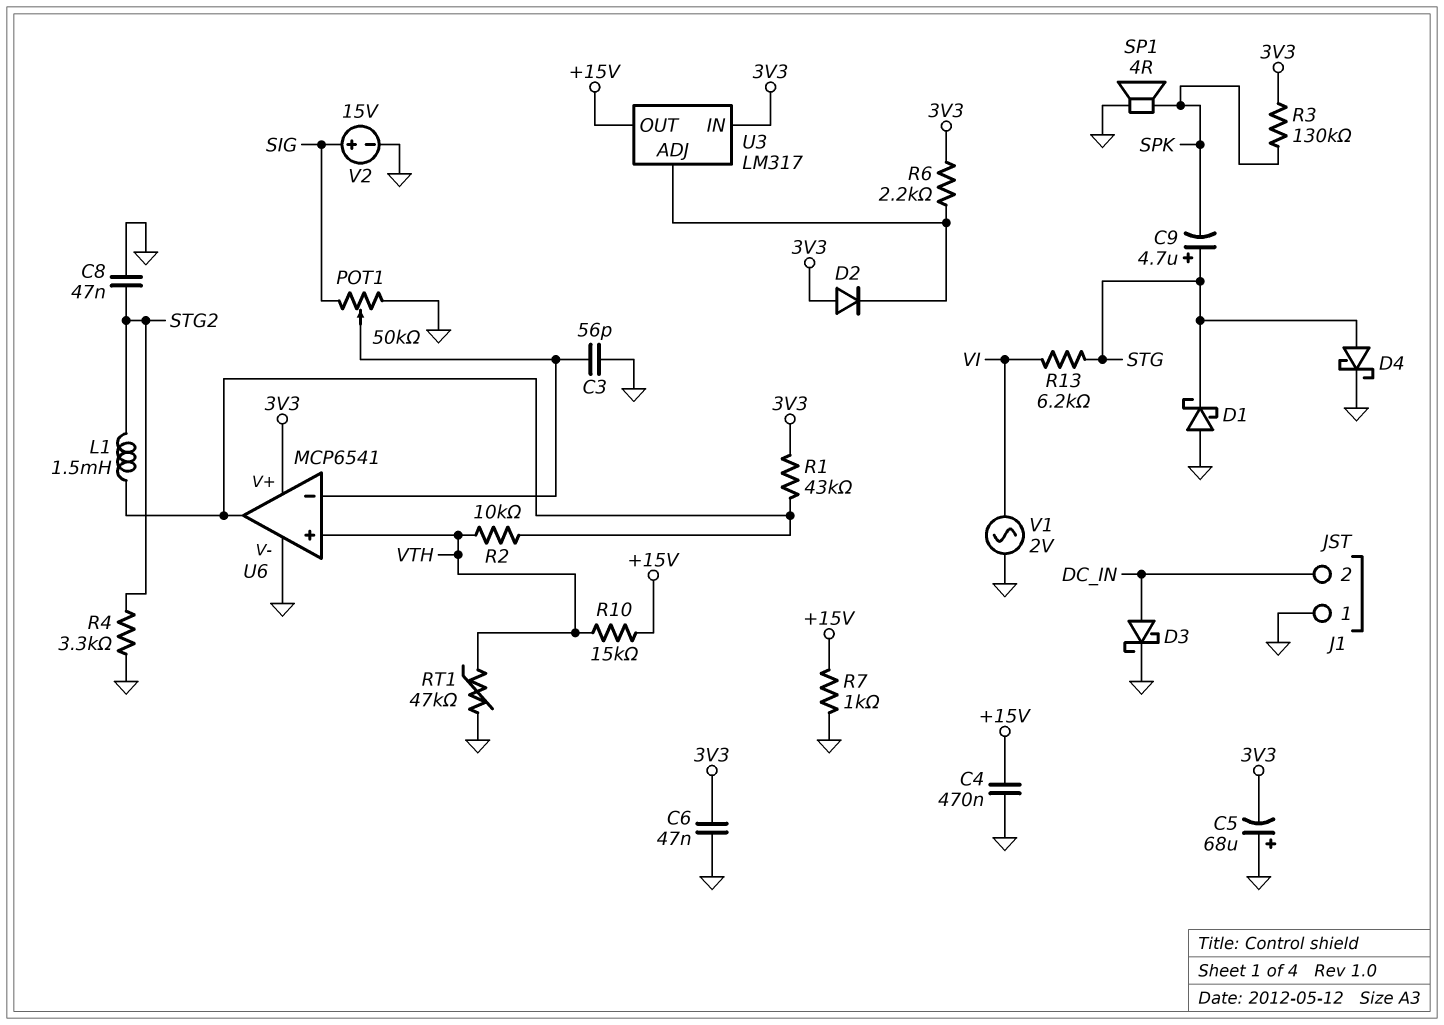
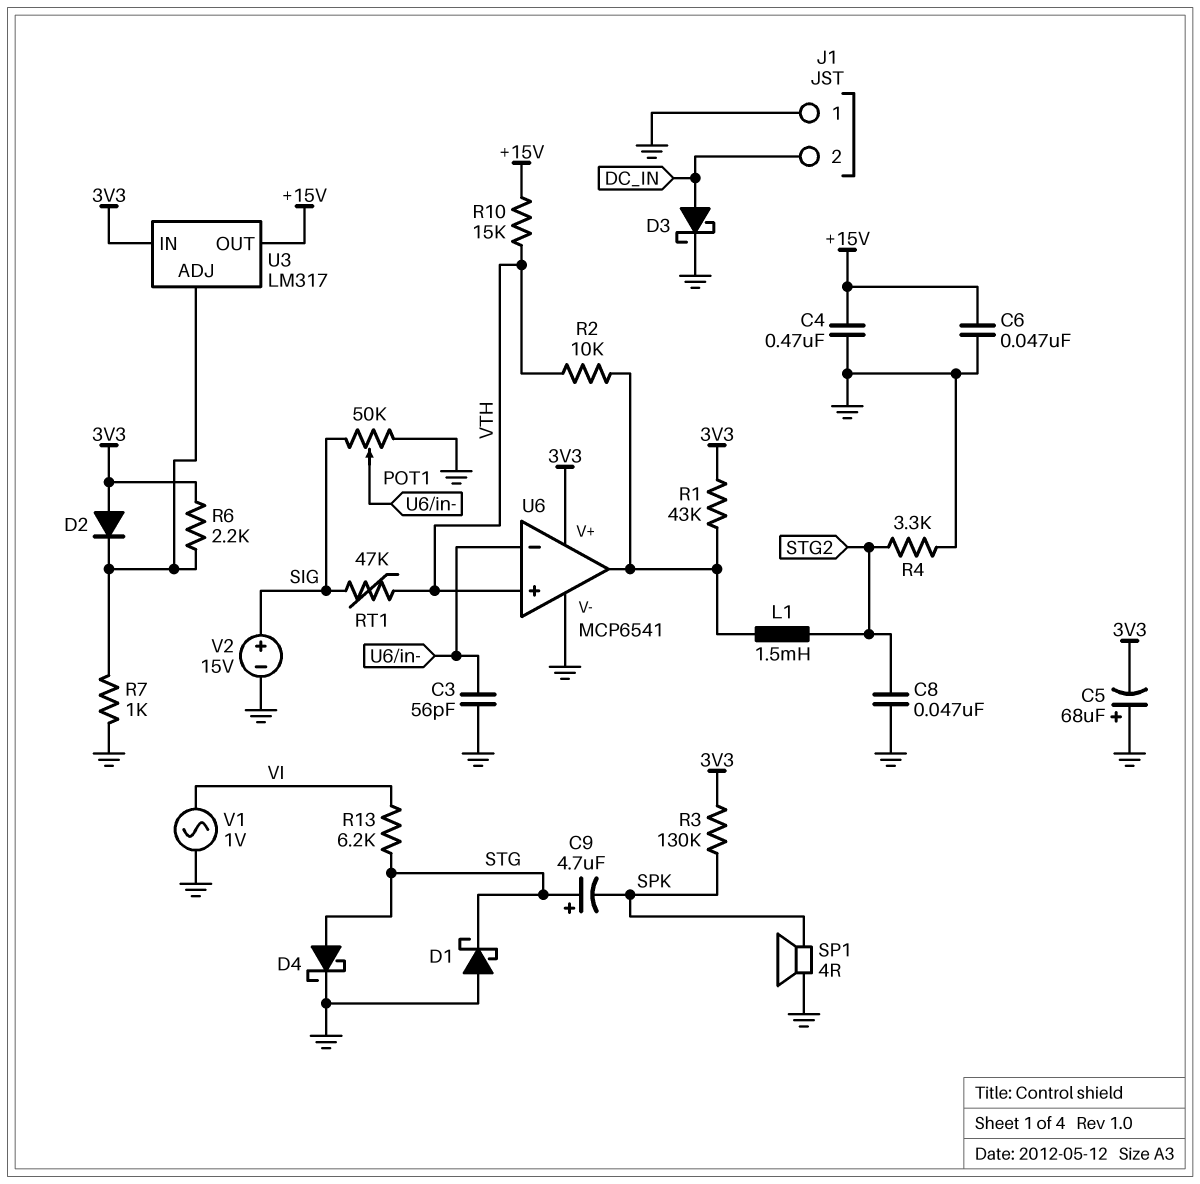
C6: 47nF (3V3, GND) -> 47nF (+15V, GND)
R7: 1k (+15V, GND) -> 1k (GND, U3/ADJ)
RT1: 47k (GND, VTH) -> 47k (SIG, VTH)
V1: AC 2V (GND, VI) -> AC 1V (GND, VI)

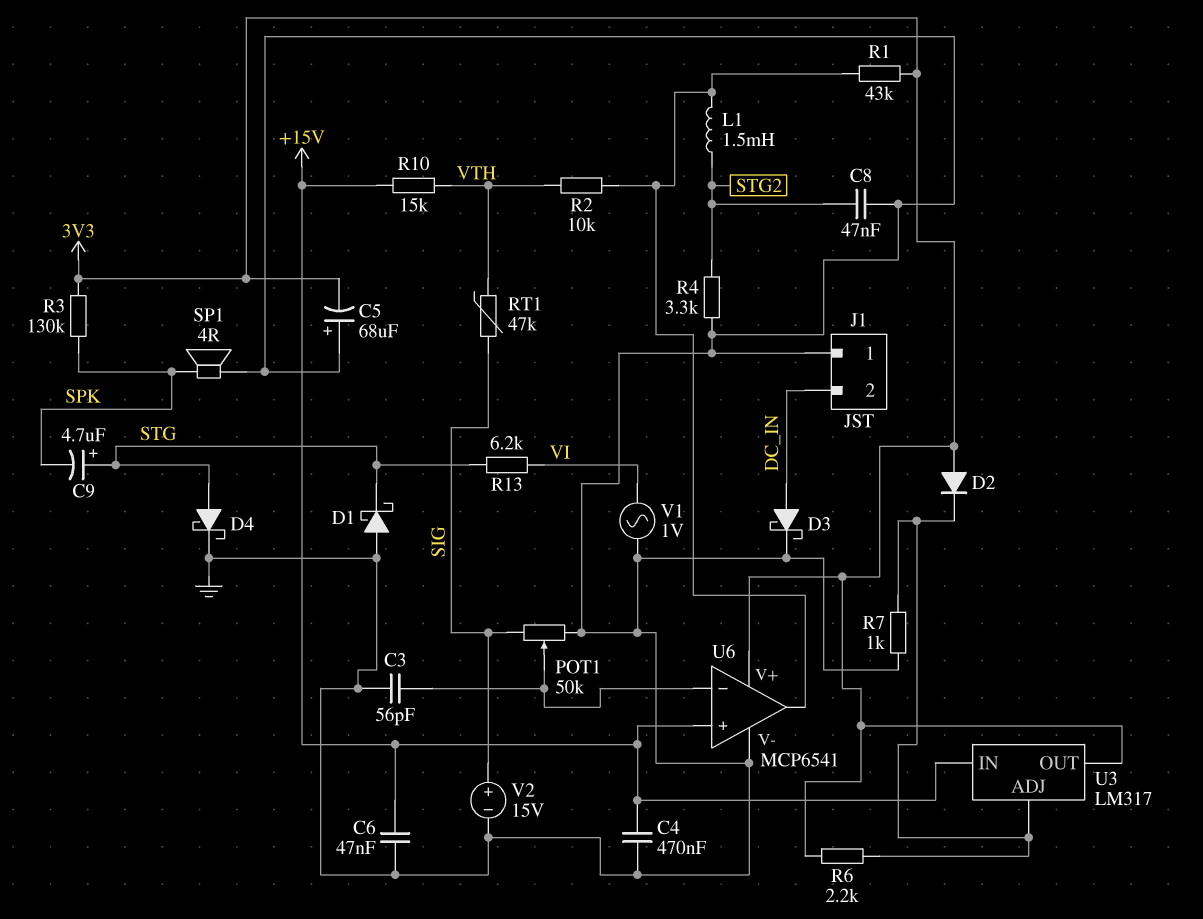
U3 pin IN: 3V3 -> +15V
U3 pin OUT: +15V -> 3V3
U6 pin in+: VTH -> +15V

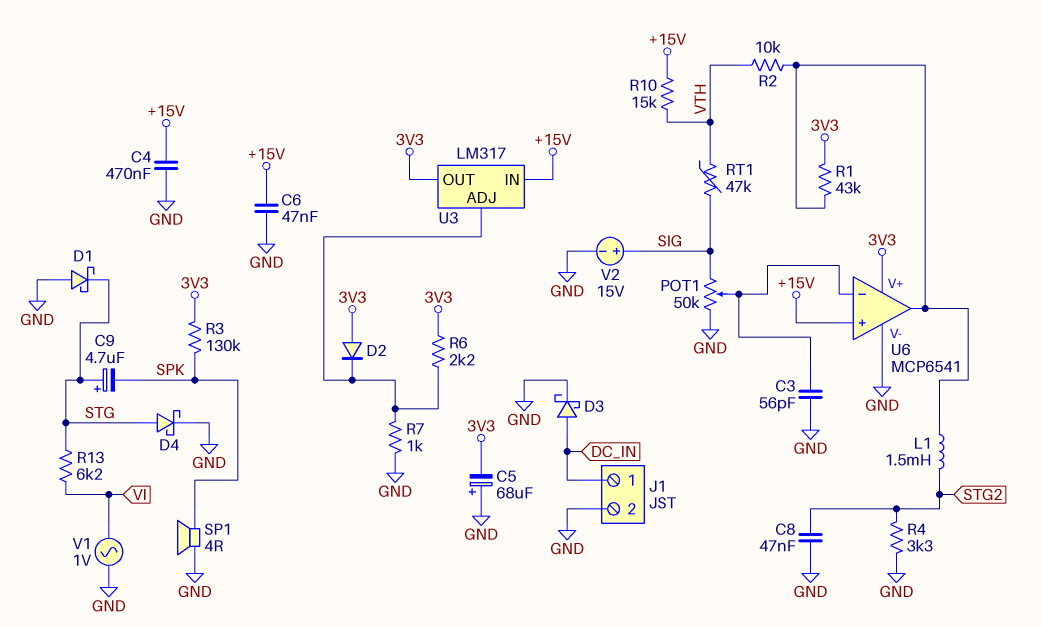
J1 pin 1: GND -> DC_IN
J1 pin 2: DC_IN -> GND

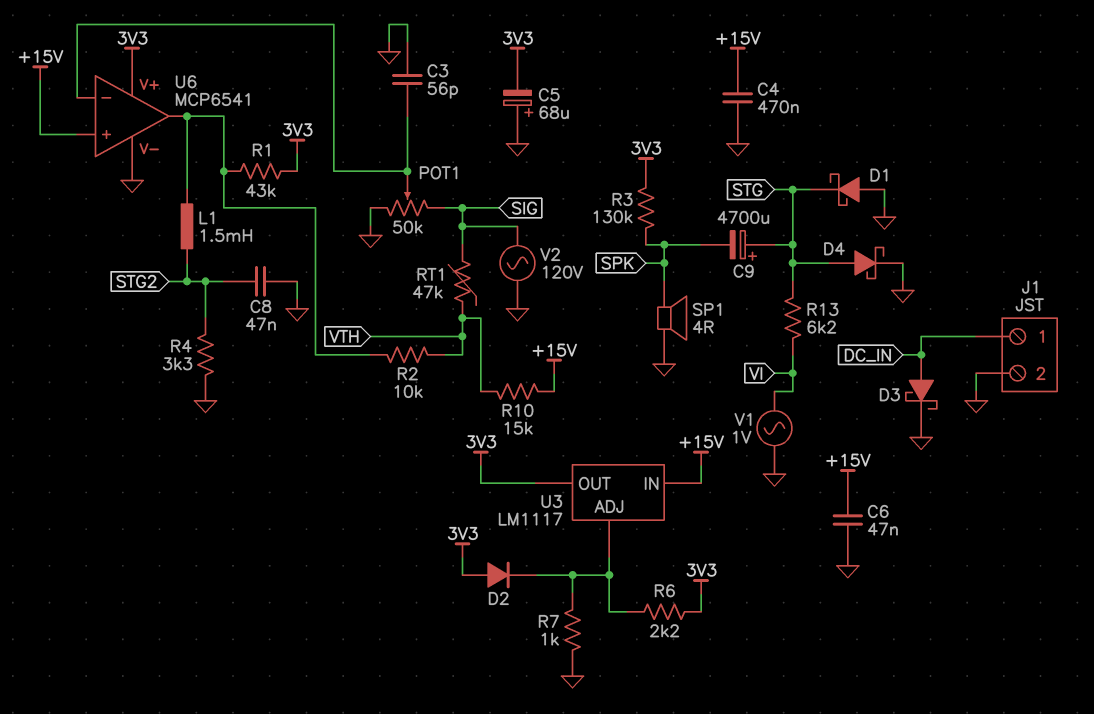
C9: 4.7uF (plus STG, minus SPK) -> 4700uF (plus STG, minus SPK)
U3: LM317 -> LM1117
V2: 15V (plus SIG, minus GND) -> AC 120V (GND, SIG)

